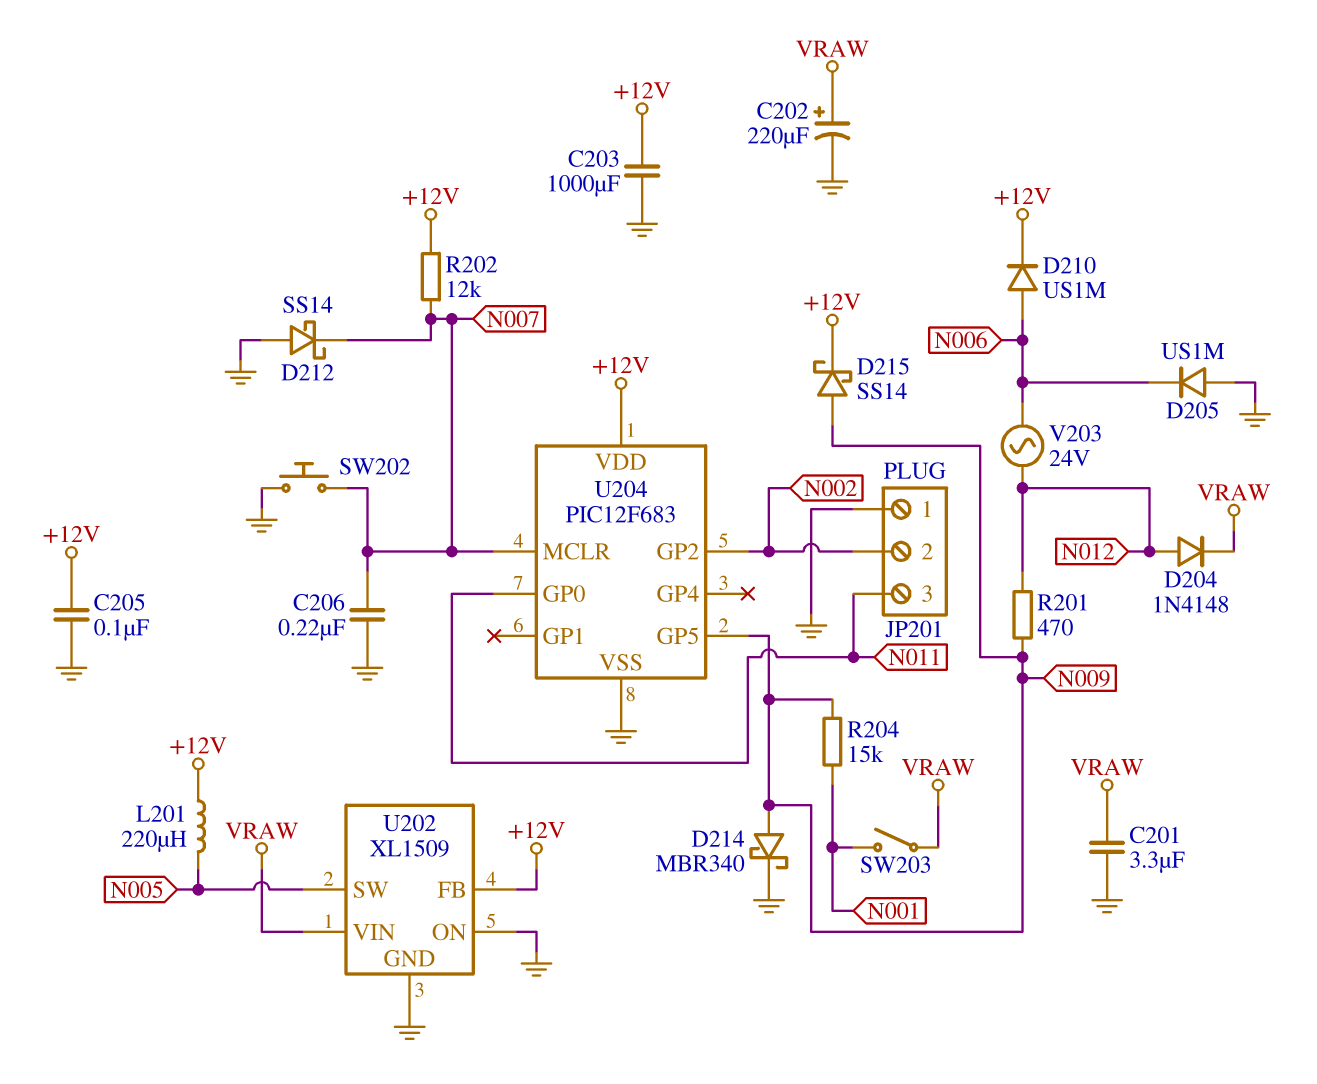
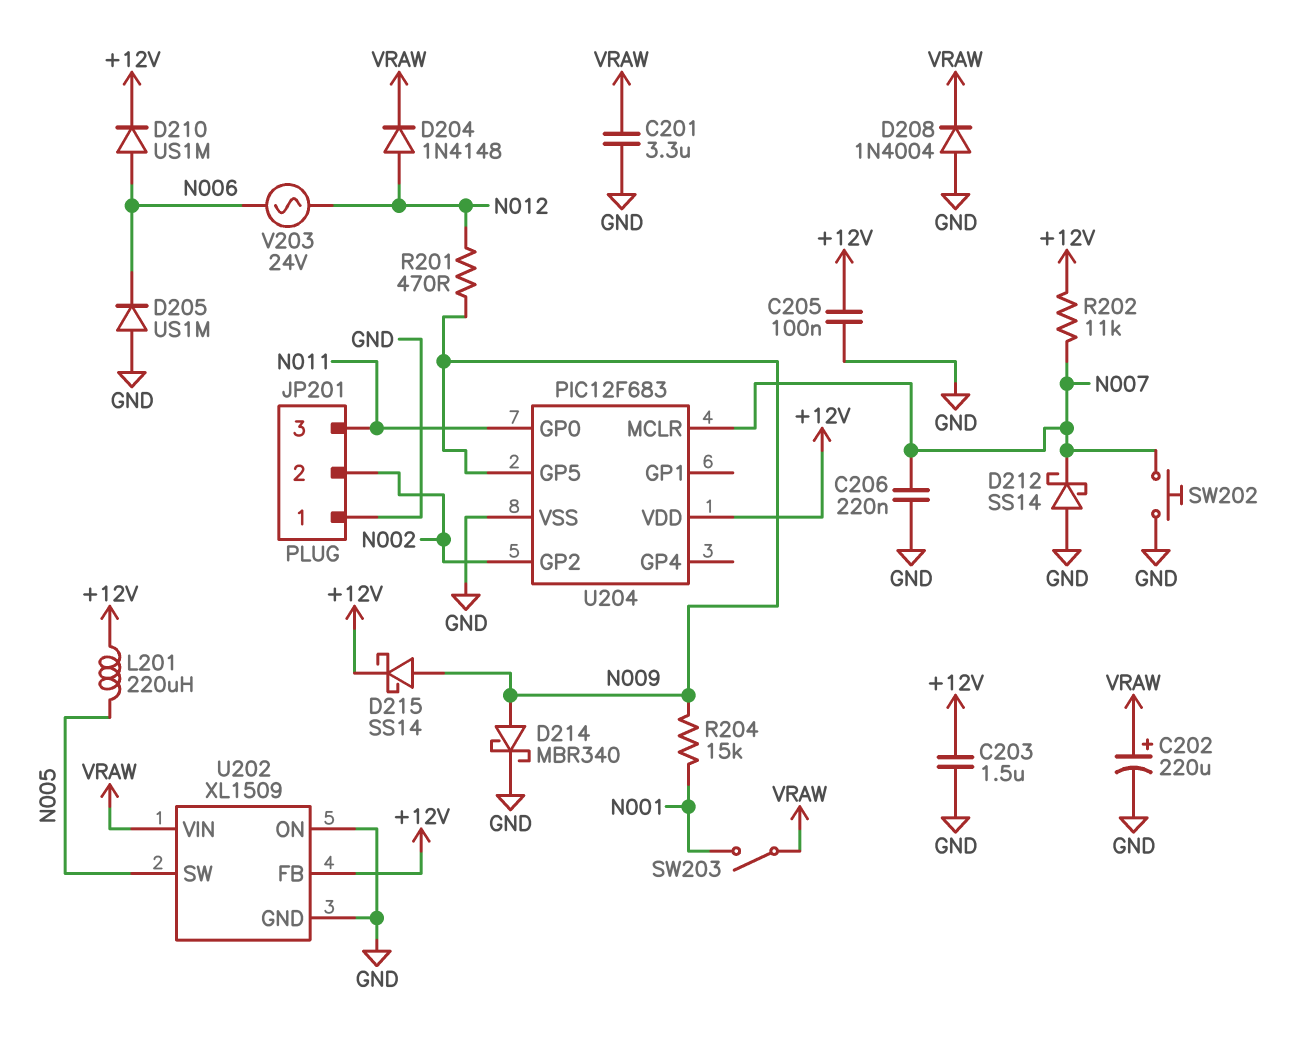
C203: 1000uF (+12V, GND) -> 1.5uF (+12V, GND)
D208: none -> diode 1N4004 (A GND, K VRAW)
R202: 12k (+12V, N007) -> 11k (+12V, N007)

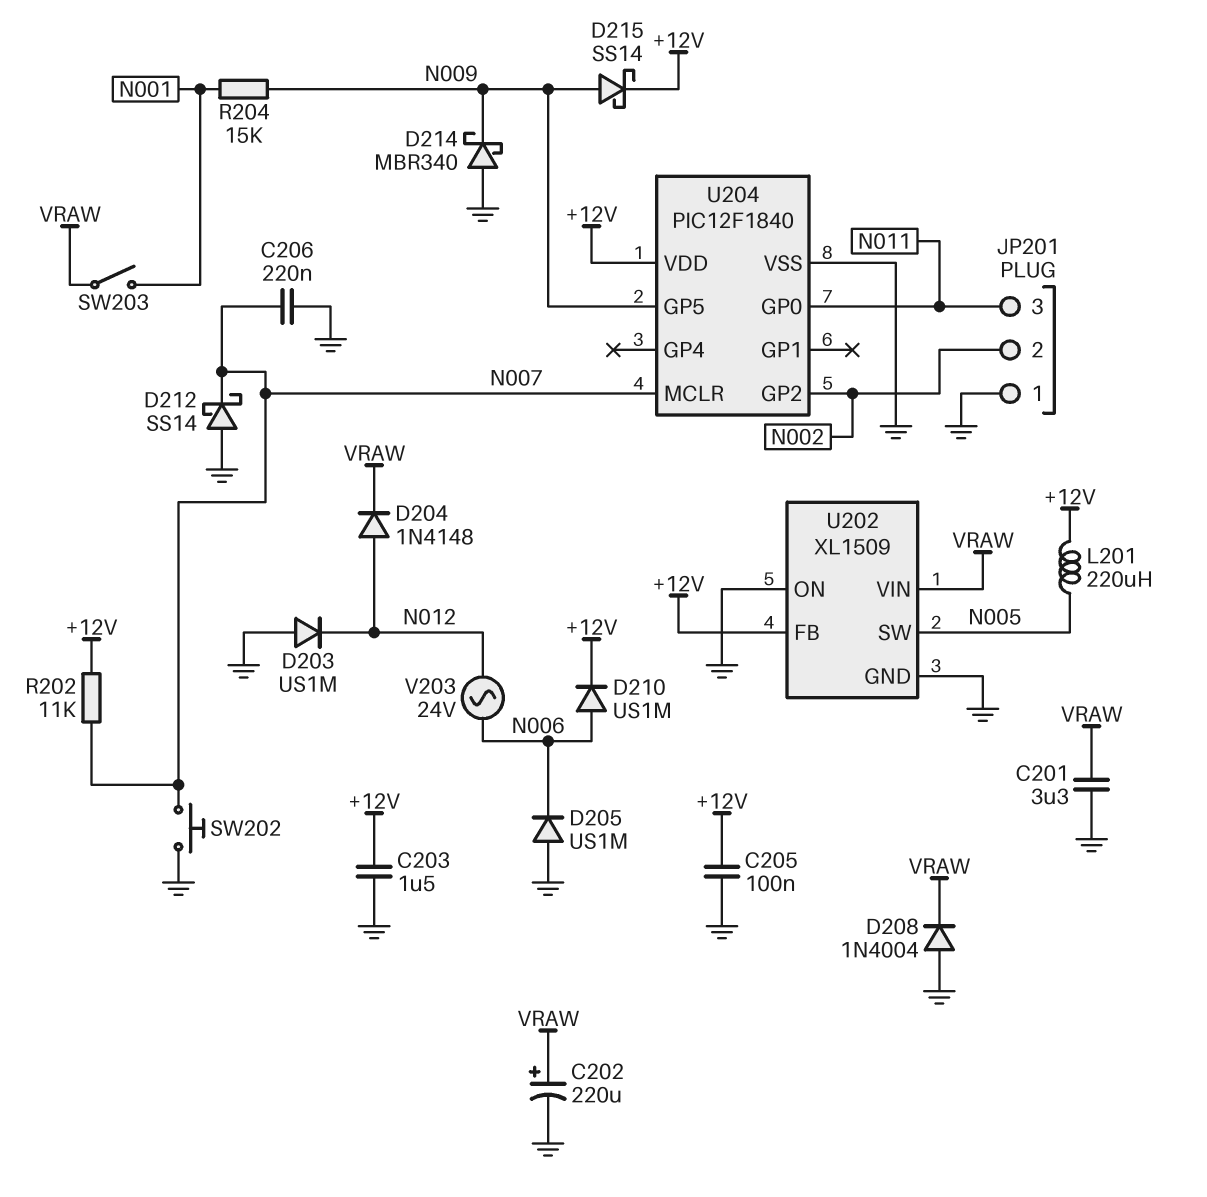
D203: none -> diode US1M (A GND, K N012)
D214: schottky MBR340 (A N009, K GND) -> schottky MBR340 (A GND, K N009)
R201: 470 (N009, N012) -> none
U204: PIC12F683 -> PIC12F1840

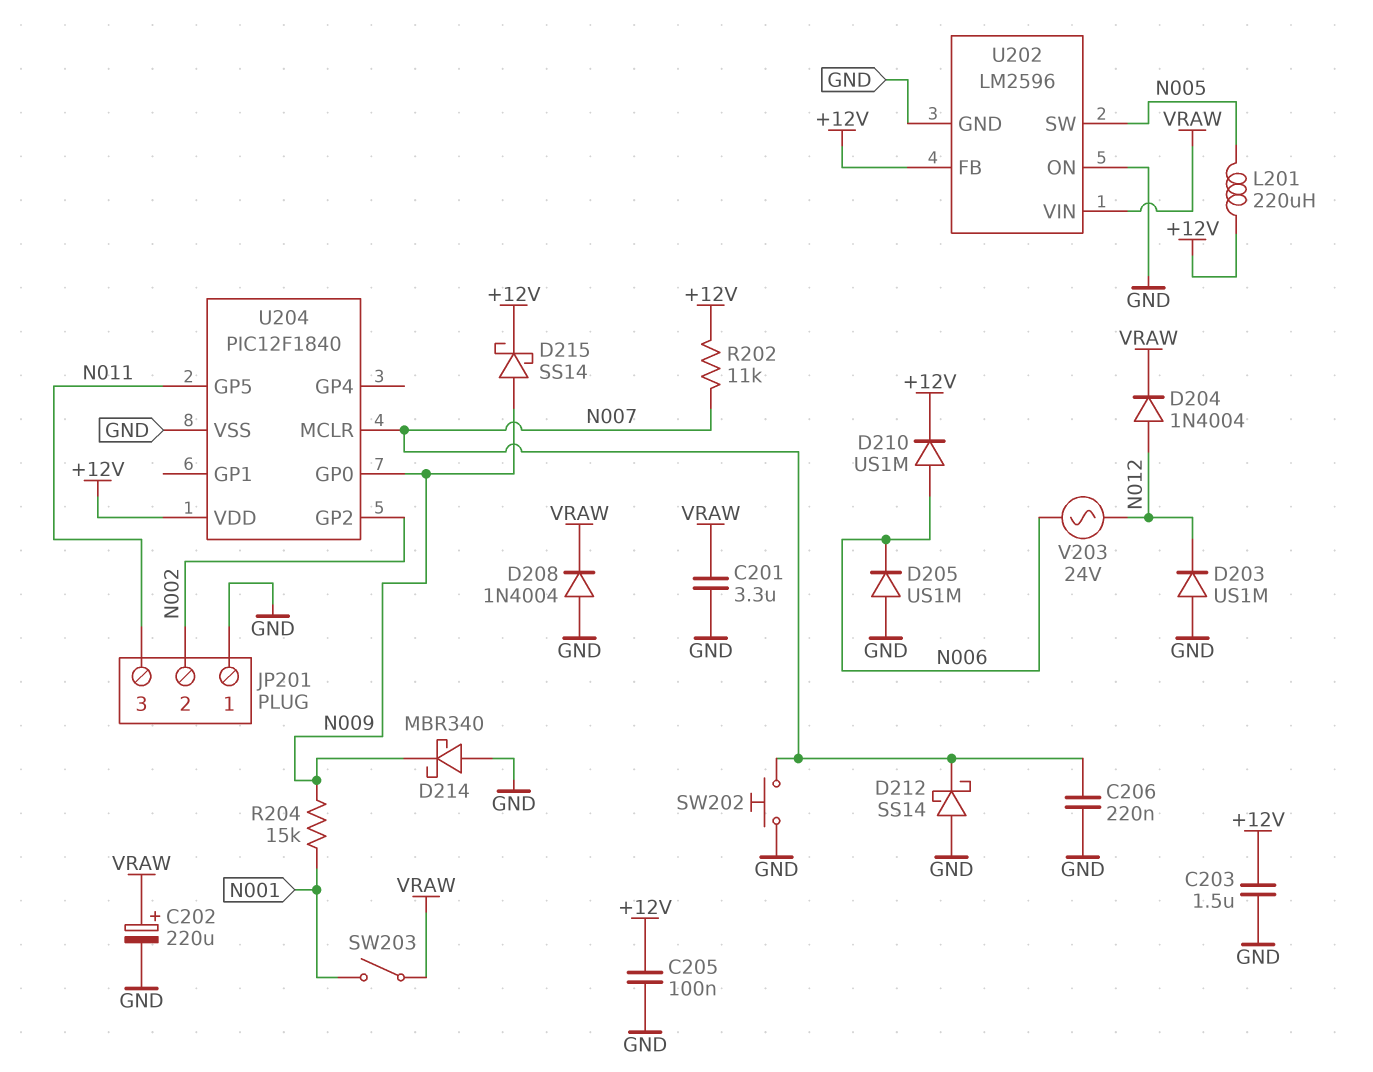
D204: diode 1N4148 (A N012, K VRAW) -> diode 1N4004 (A N012, K VRAW)
U202: XL1509 -> LM2596
U204 pin GP0: N011 -> N009
U204 pin GP5: N009 -> N011

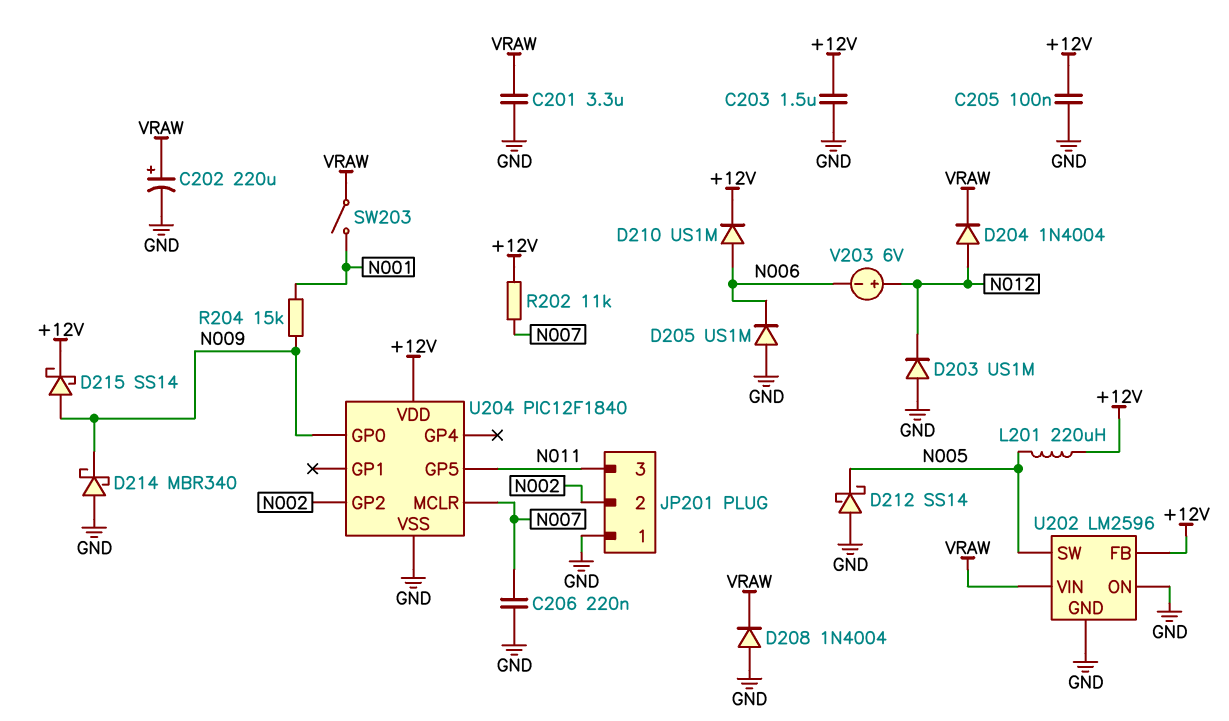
D212: schottky SS14 (A GND, K N007) -> schottky SS14 (A GND, K N005)
SW202: button (GND, N007) -> none
V203: AC 24V (N006, N012) -> 6V (plus N012, minus N006)

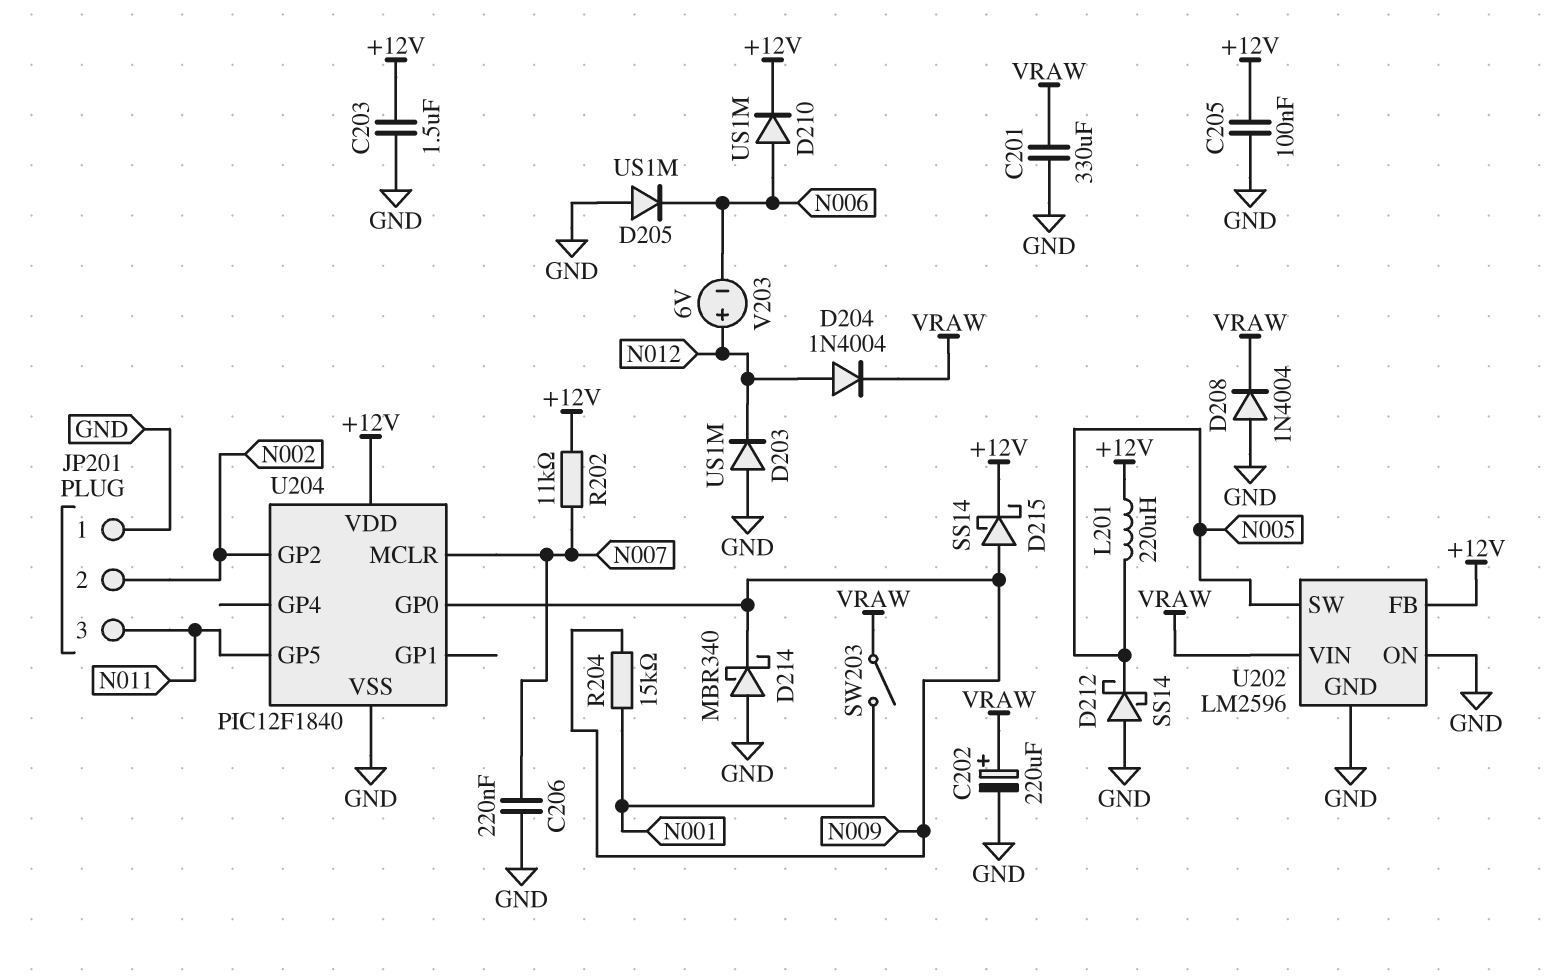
C201: 3.3uF (GND, VRAW) -> 330uF (GND, VRAW)

